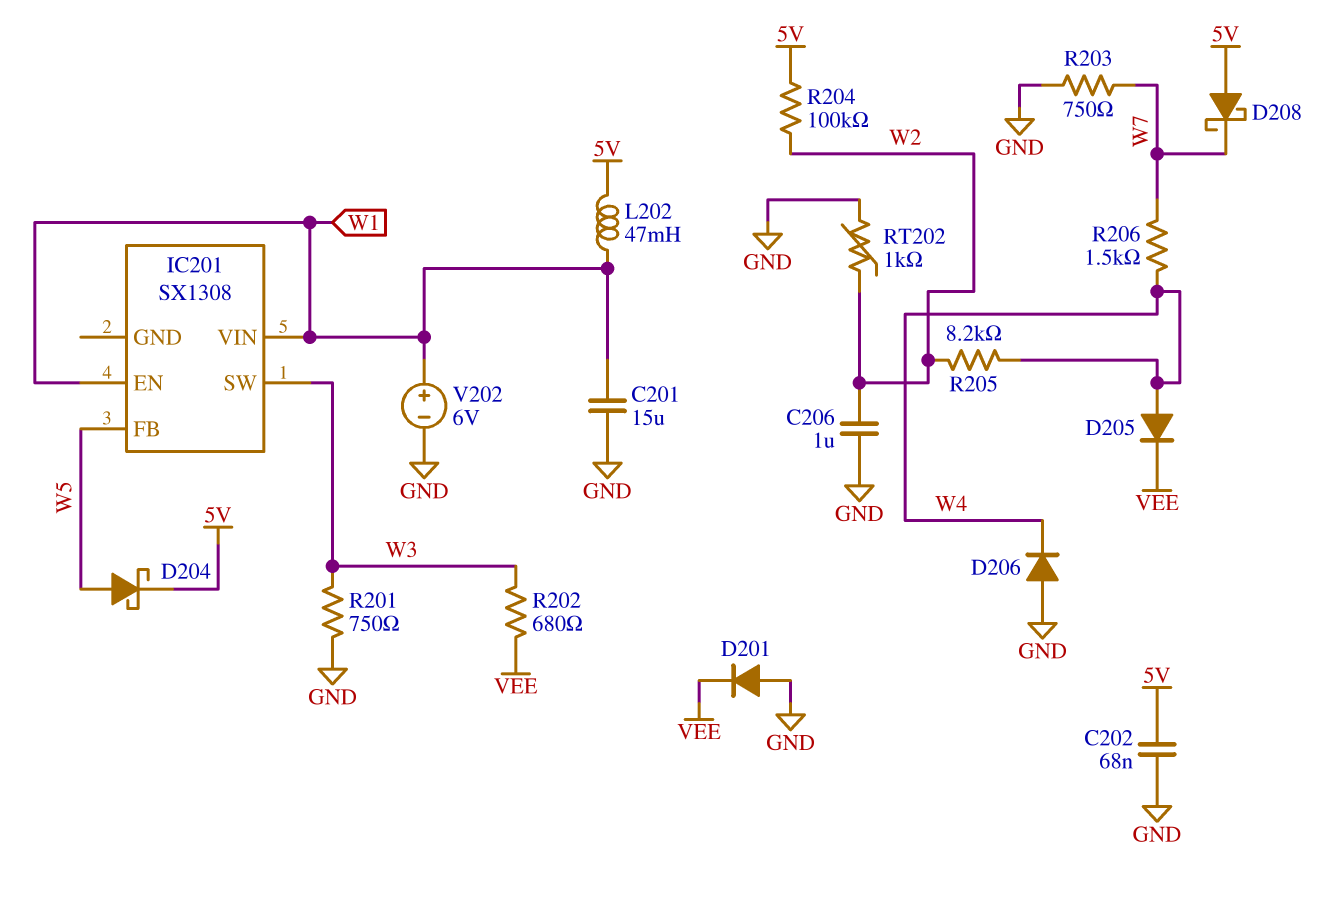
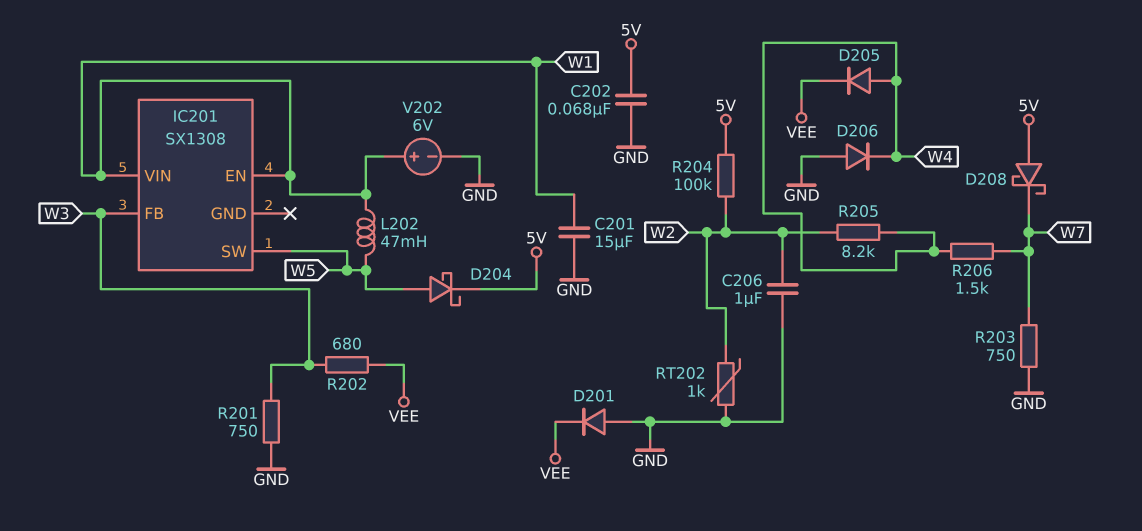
IC201 pin FB: W5 -> W3
IC201 pin SW: W3 -> W5
L202: 47mH (5V, W1) -> 47mH (W1, W5)

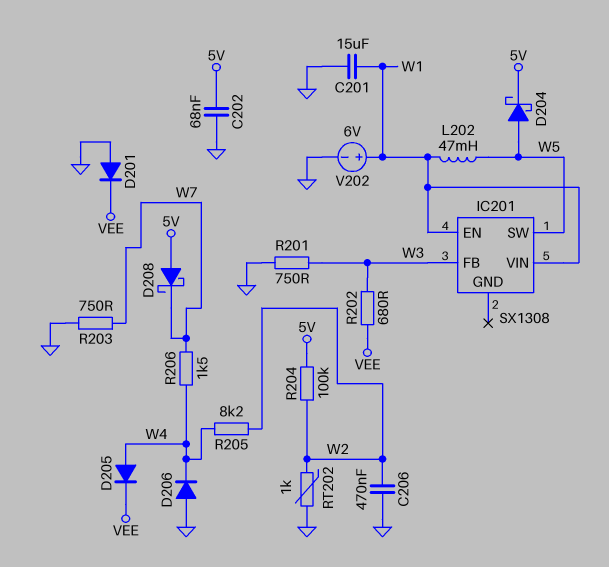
C206: 1uF (GND, W2) -> 470nF (GND, W2)

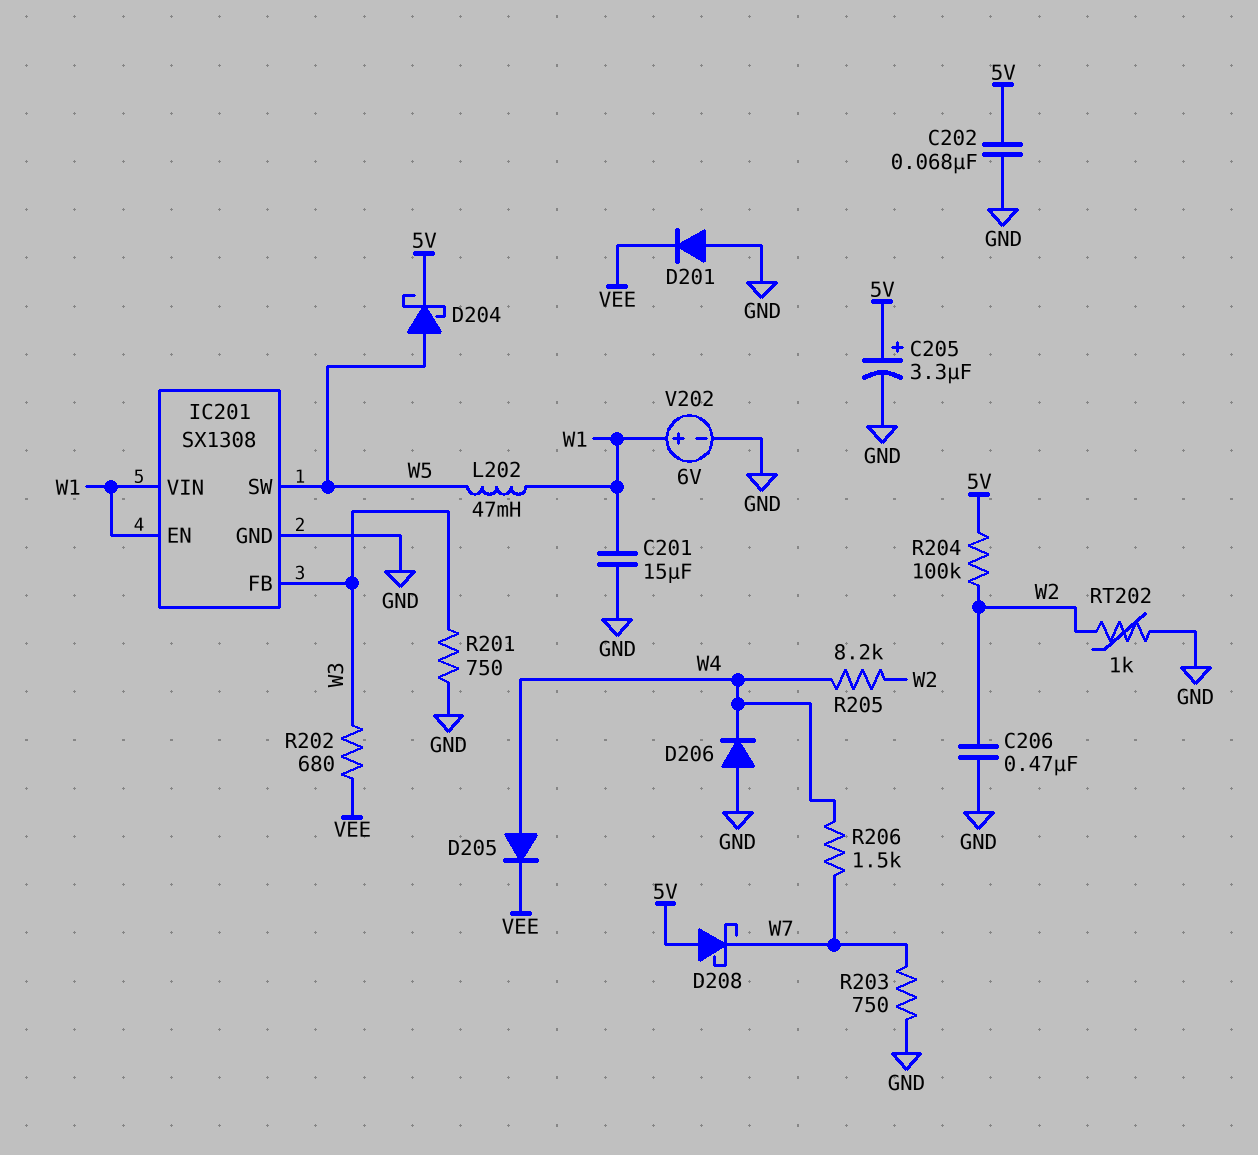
C205: none -> 3.3uF (plus 5V, minus GND)
IC201 pin GND: none -> GND

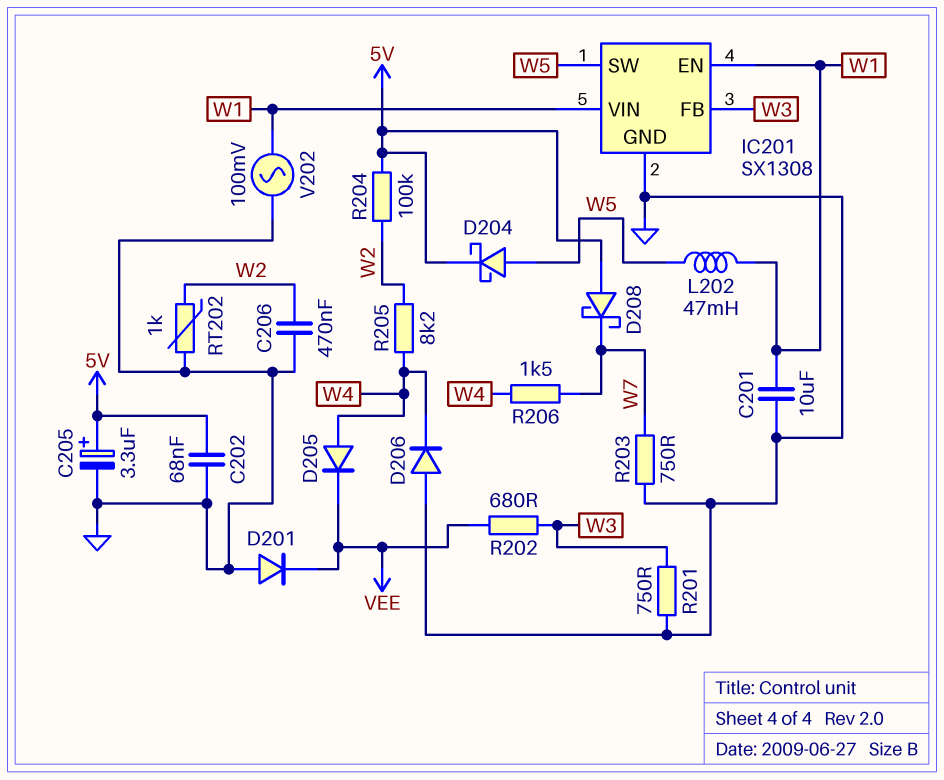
C201: 15uF (GND, W1) -> 10uF (GND, W1)
V202: 6V (plus W1, minus GND) -> AC 100mV (GND, W1)

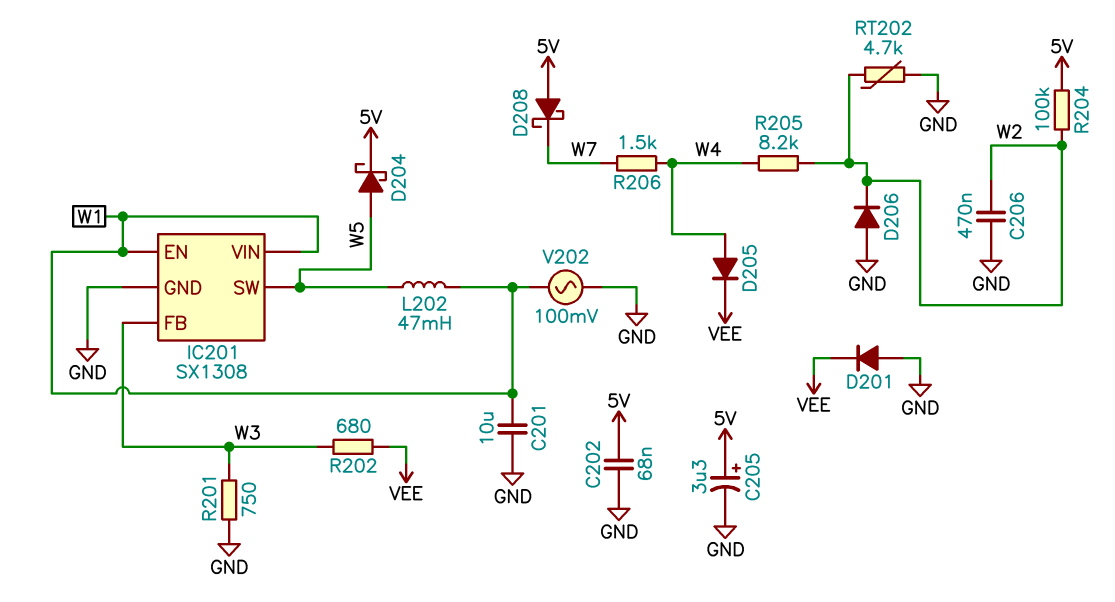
D206: diode (A GND, K W4) -> diode (A GND, K W2)
R203: 750 (GND, W7) -> none
RT202: 1k (GND, W2) -> 4.7k (GND, W2)

